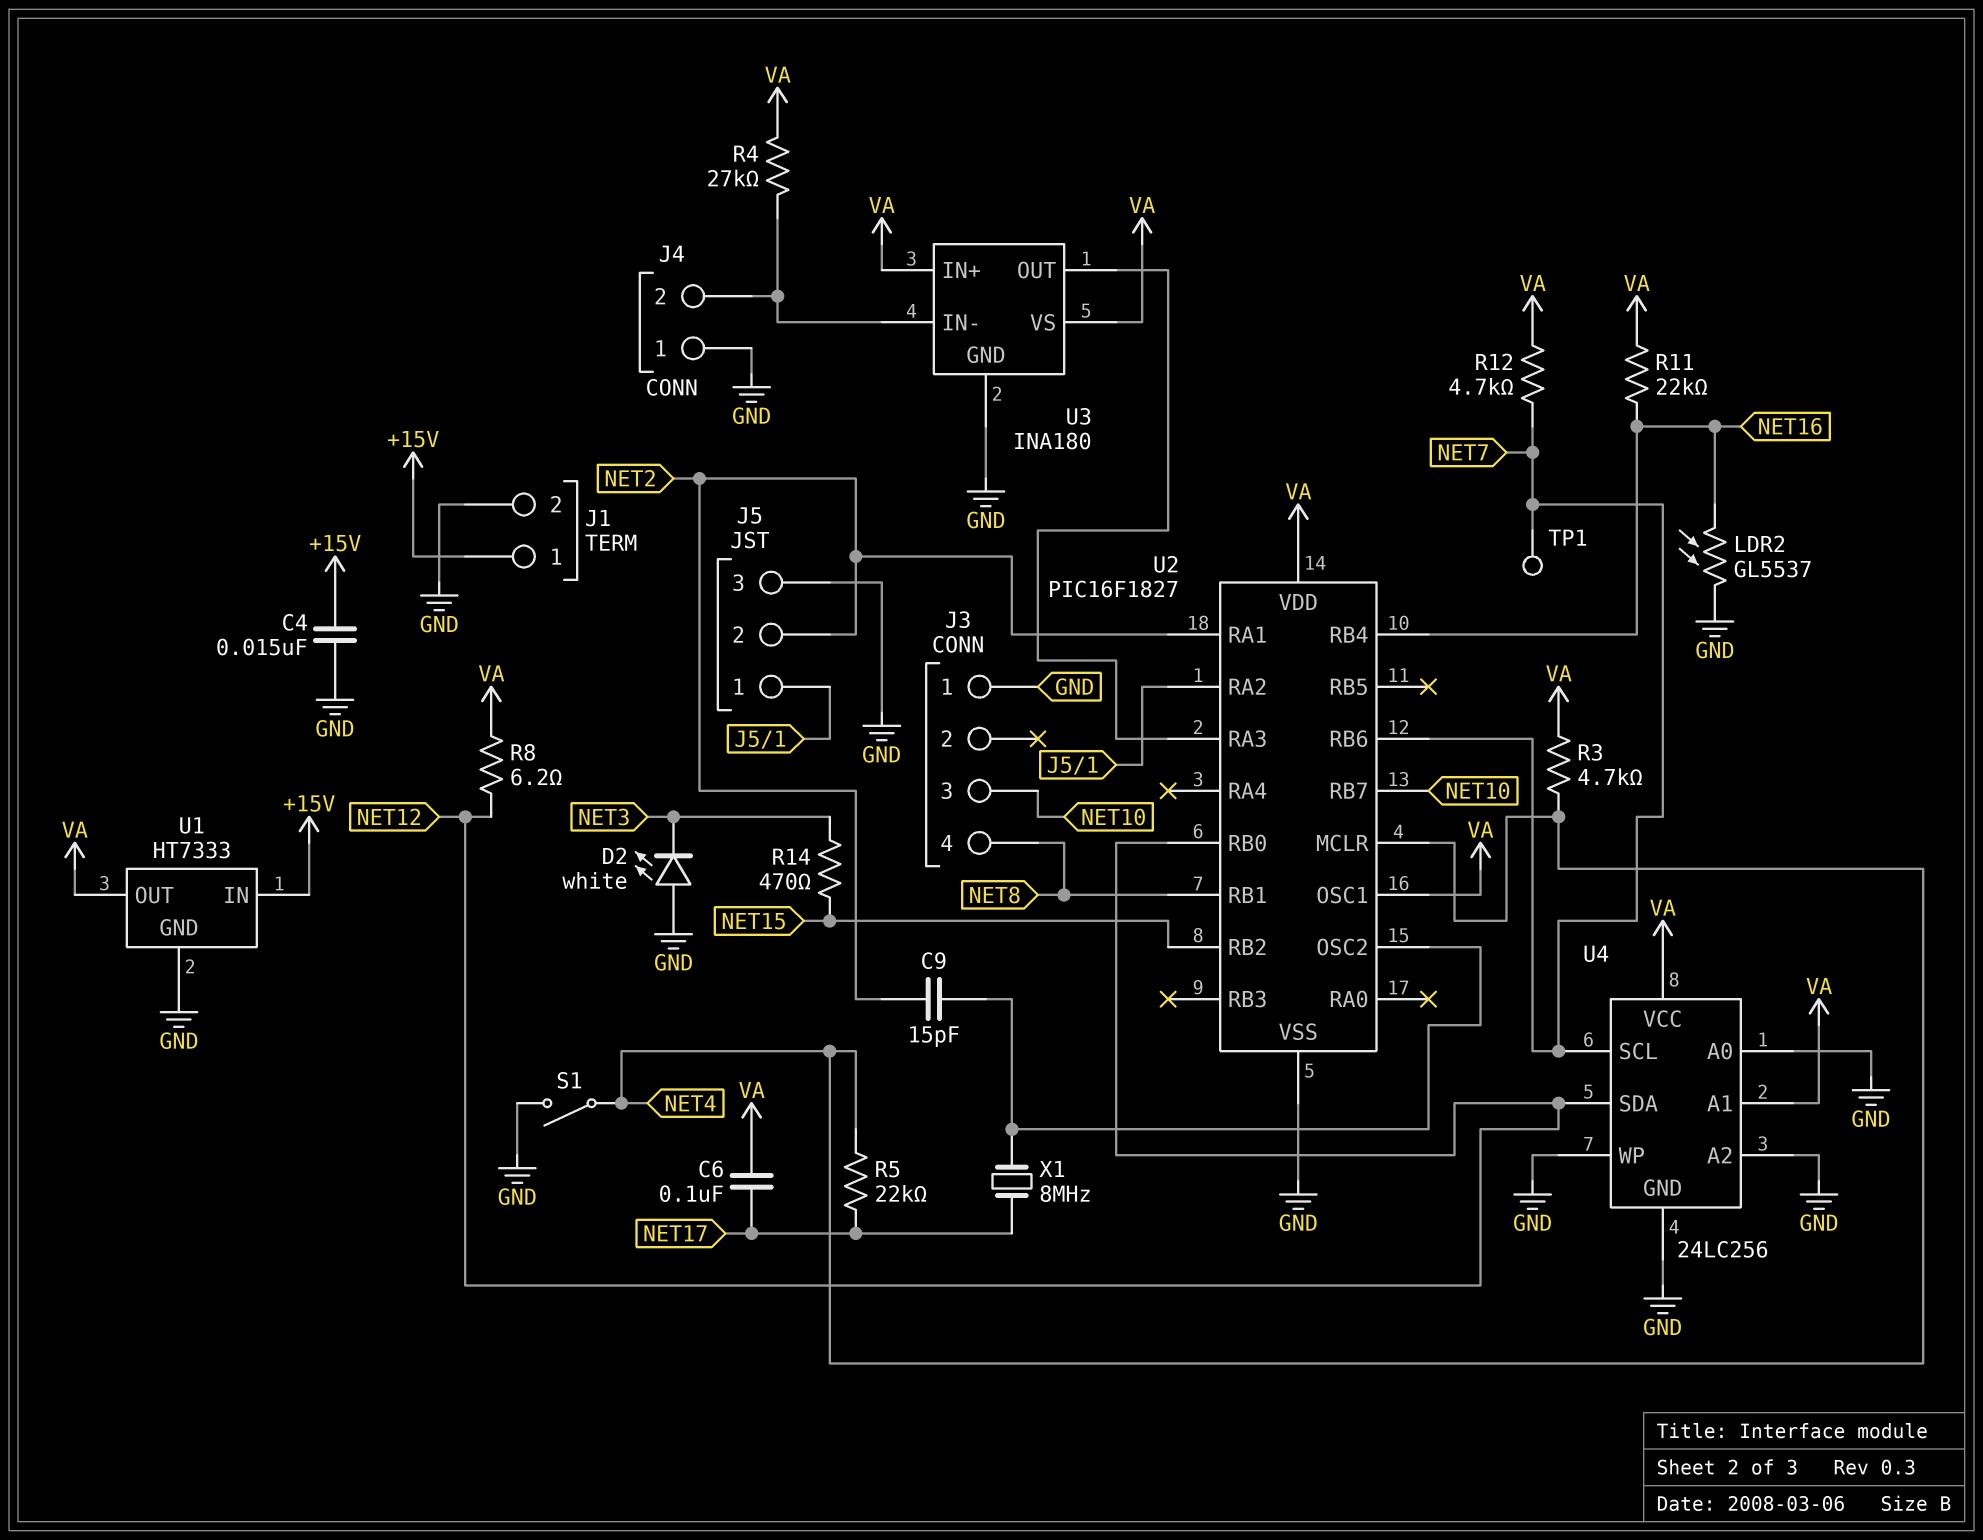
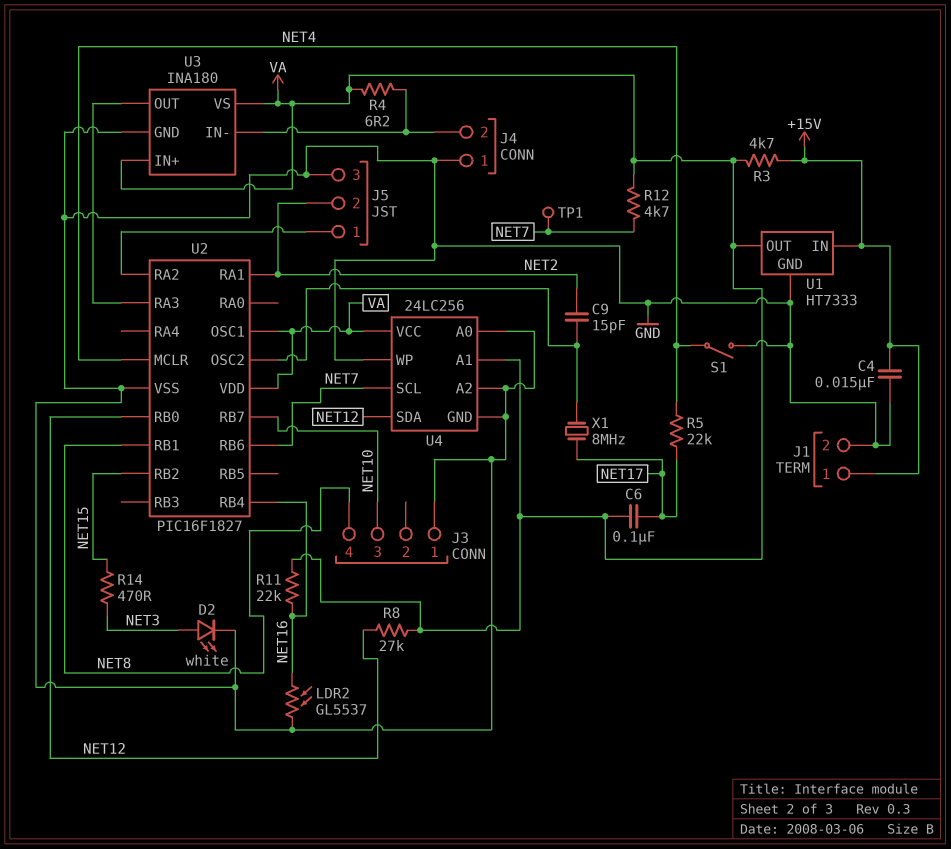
D2: LED white (A GND, K NET3) -> LED white (A NET3, K GND)
R3: 4.7k (NET4, VA) -> 4.7k (+15V, VA)
R4: 27k (J4/2, VA) -> 6.2 (J4/2, VA)
R8: 6.2 (NET12, VA) -> 27k (NET12, VA)

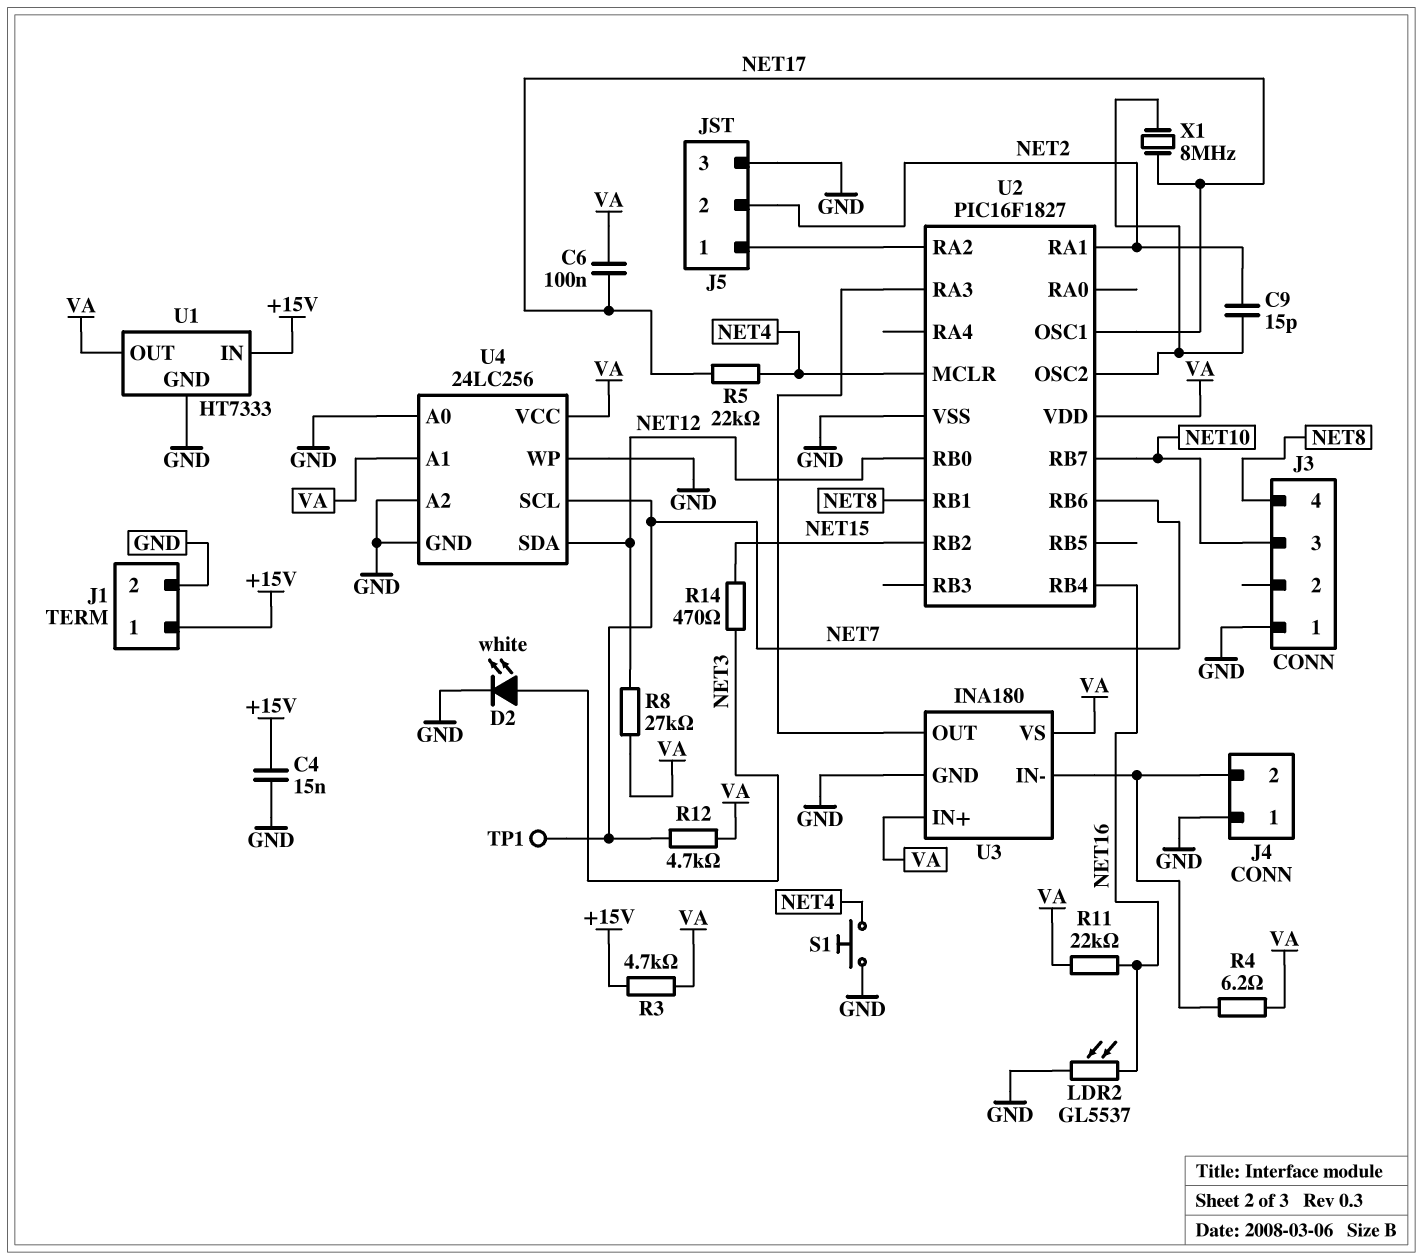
S1: switch (GND, NET4) -> button (GND, NET4)
U2 pin OSC1: VA -> NET17

